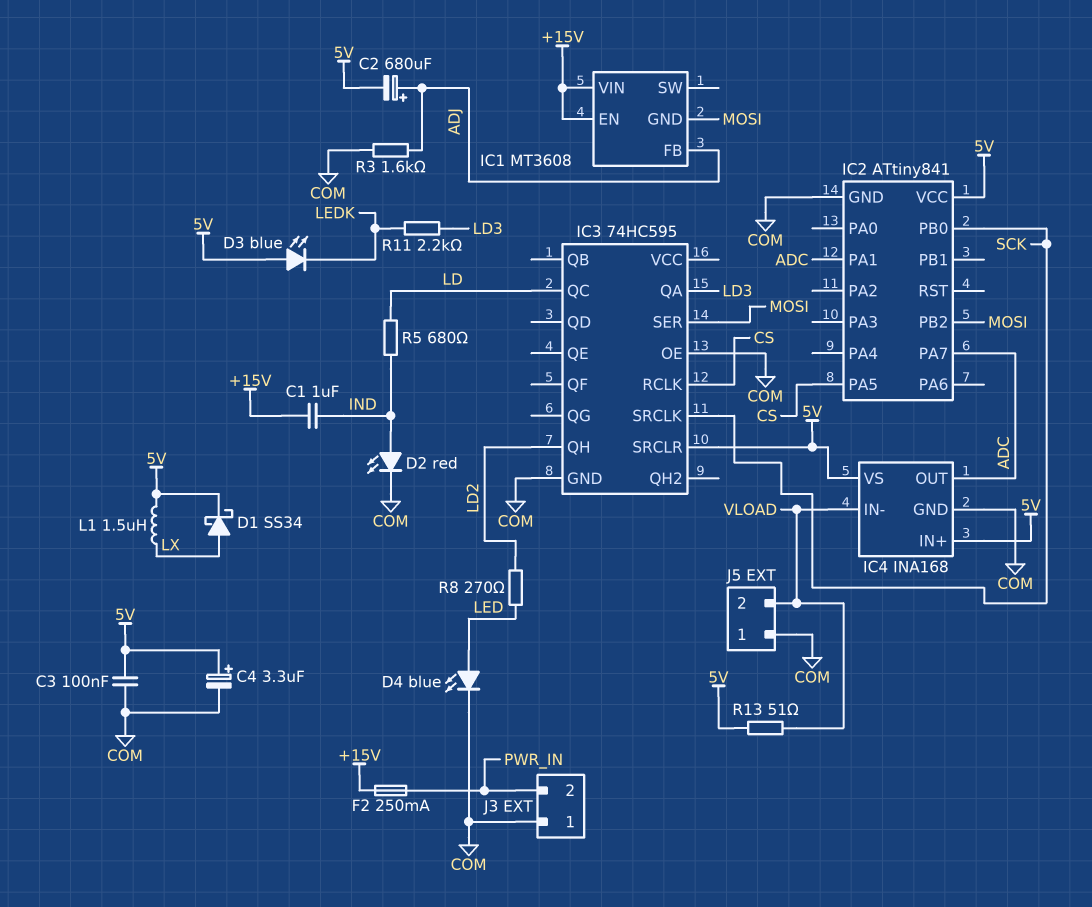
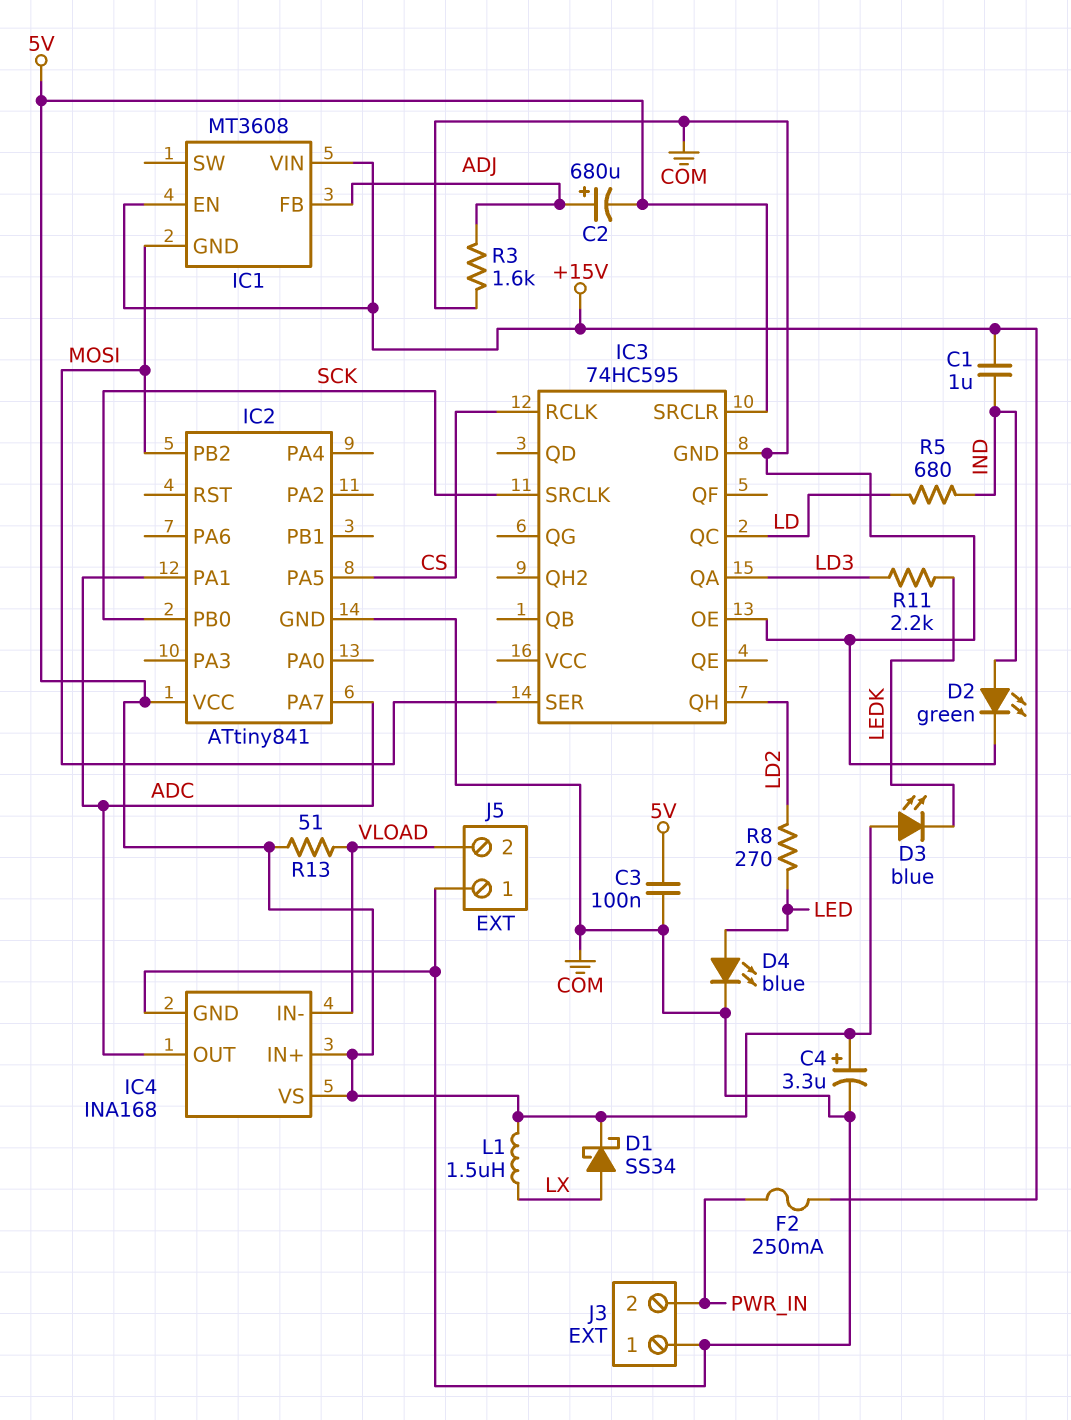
D2: LED red (A IND, K COM) -> LED green (A IND, K COM)

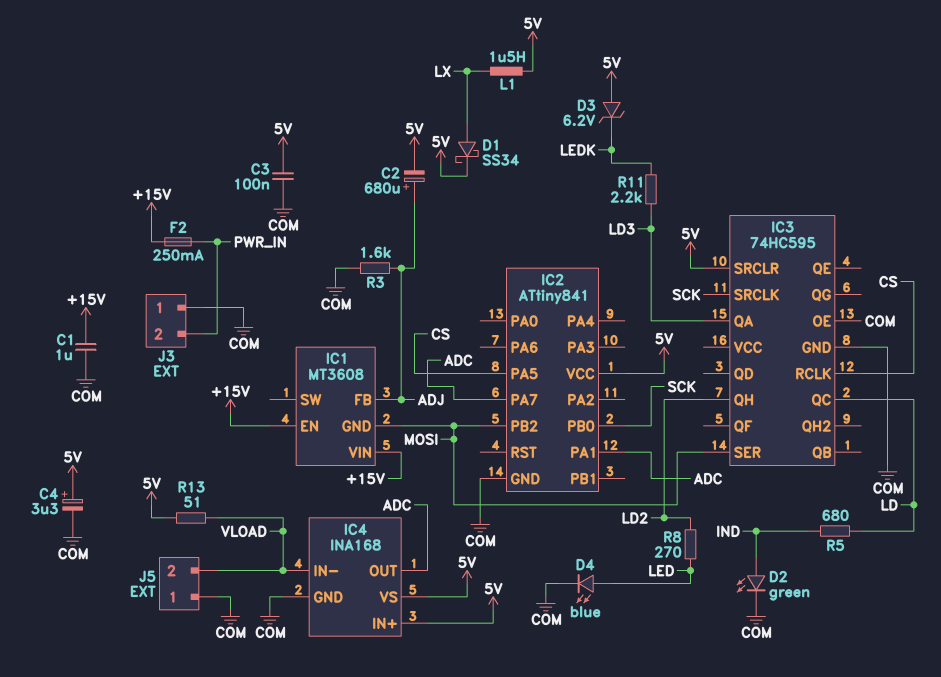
C1: 1uF (+15V, IND) -> 1uF (+15V, COM)
D3: LED blue (A 5V, K LEDK) -> zener 6.2V (A 5V, K LEDK)

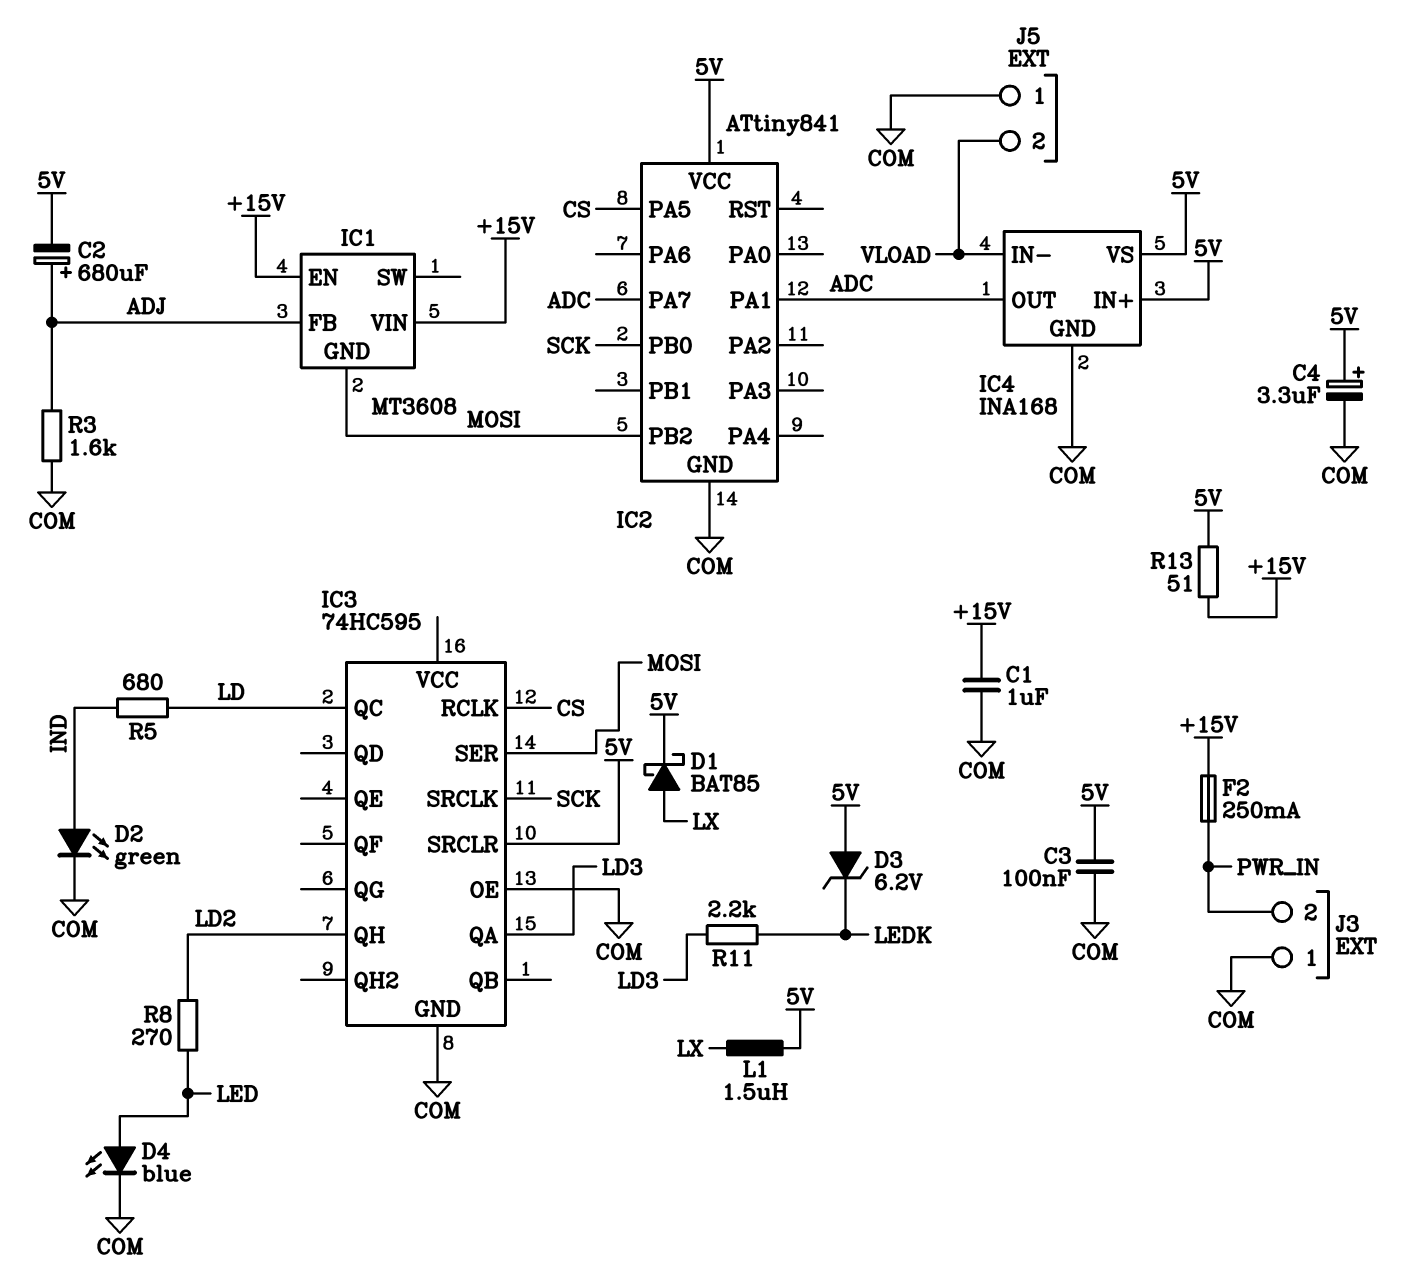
D1: schottky SS34 (A LX, K 5V) -> schottky BAT85 (A LX, K 5V)
R13: 51 (5V, VLOAD) -> 51 (+15V, 5V)

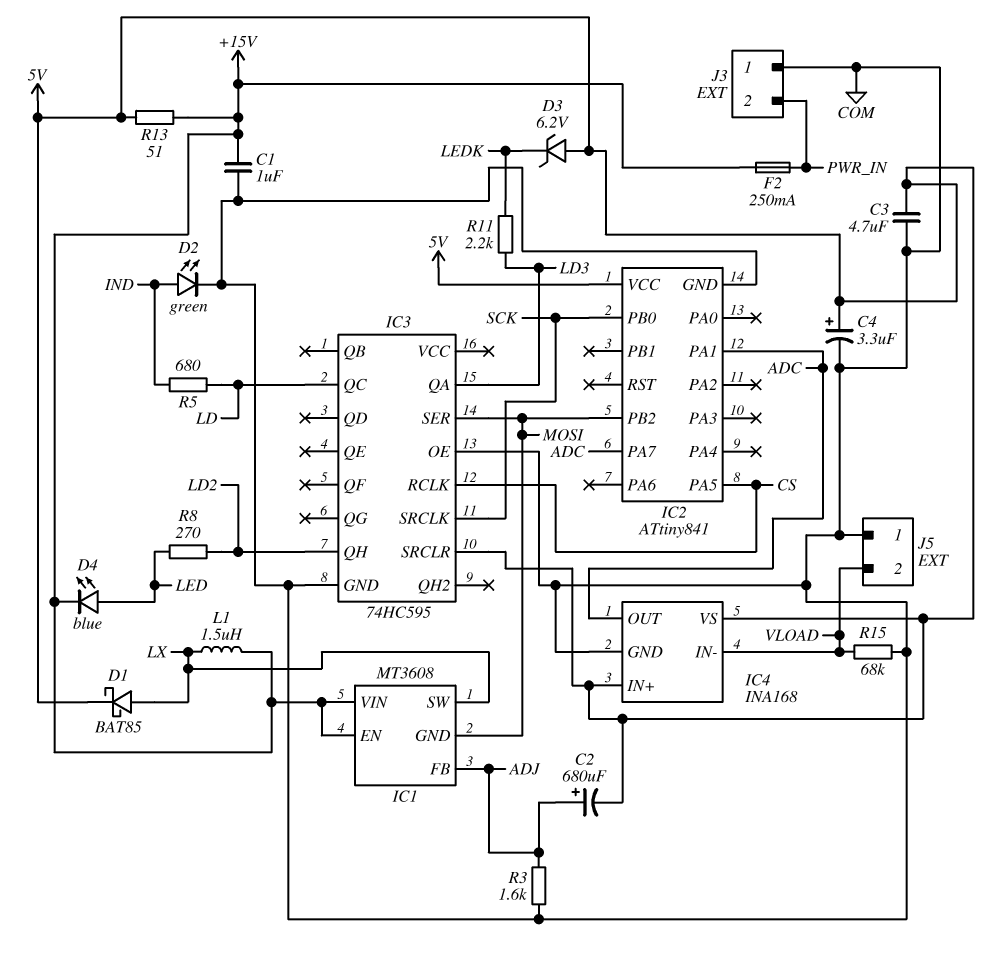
C3: 100nF (5V, COM) -> 4.7uF (5V, COM)
D4: LED blue (A LED, K COM) -> LED blue (A LED, K +15V)
IC1 pin SW: none -> LX
L1: 1.5uH (5V, LX) -> 1.5uH (+15V, LX)
R15: none -> 68k (COM, VLOAD)

